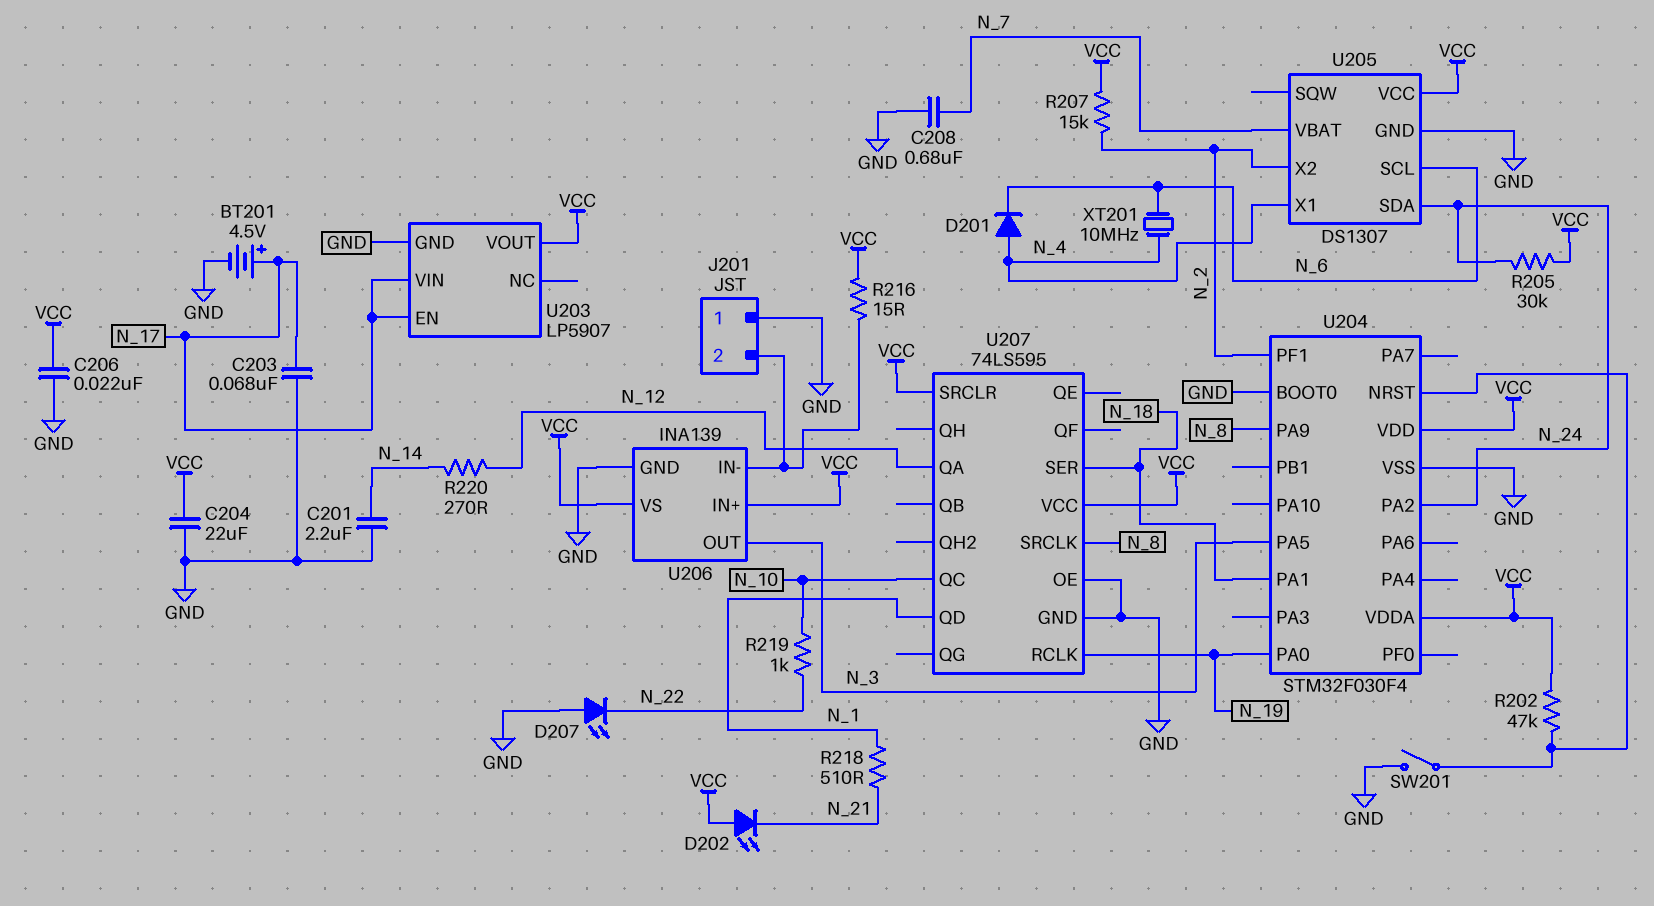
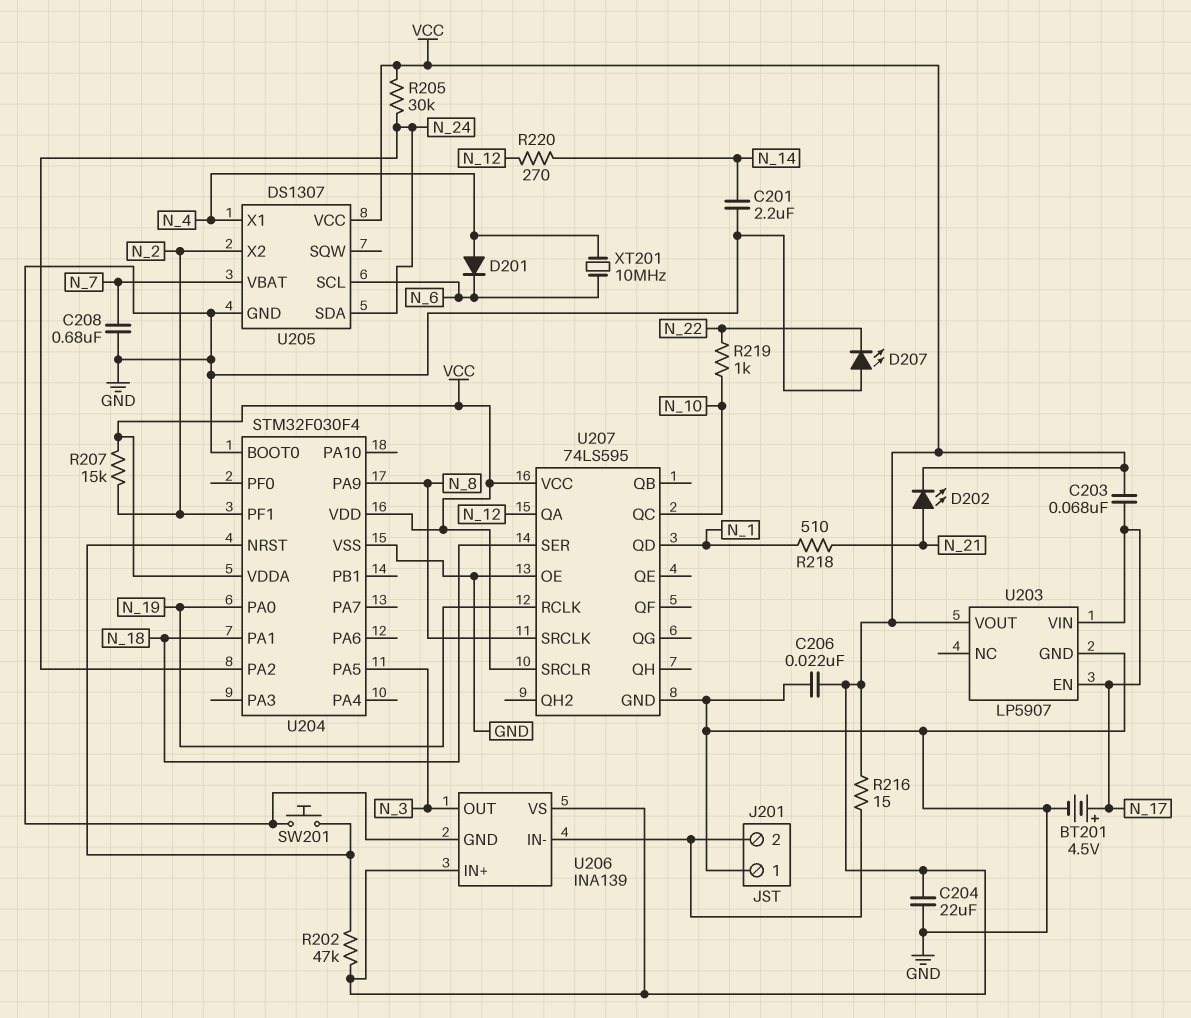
C203: 68nF (GND, N_17) -> 68nF (N_17, VCC)
D202: LED (A VCC, K N_21) -> LED (A N_21, K VCC)
SW201: switch (GND, U204/NRST) -> button (GND, U204/NRST)

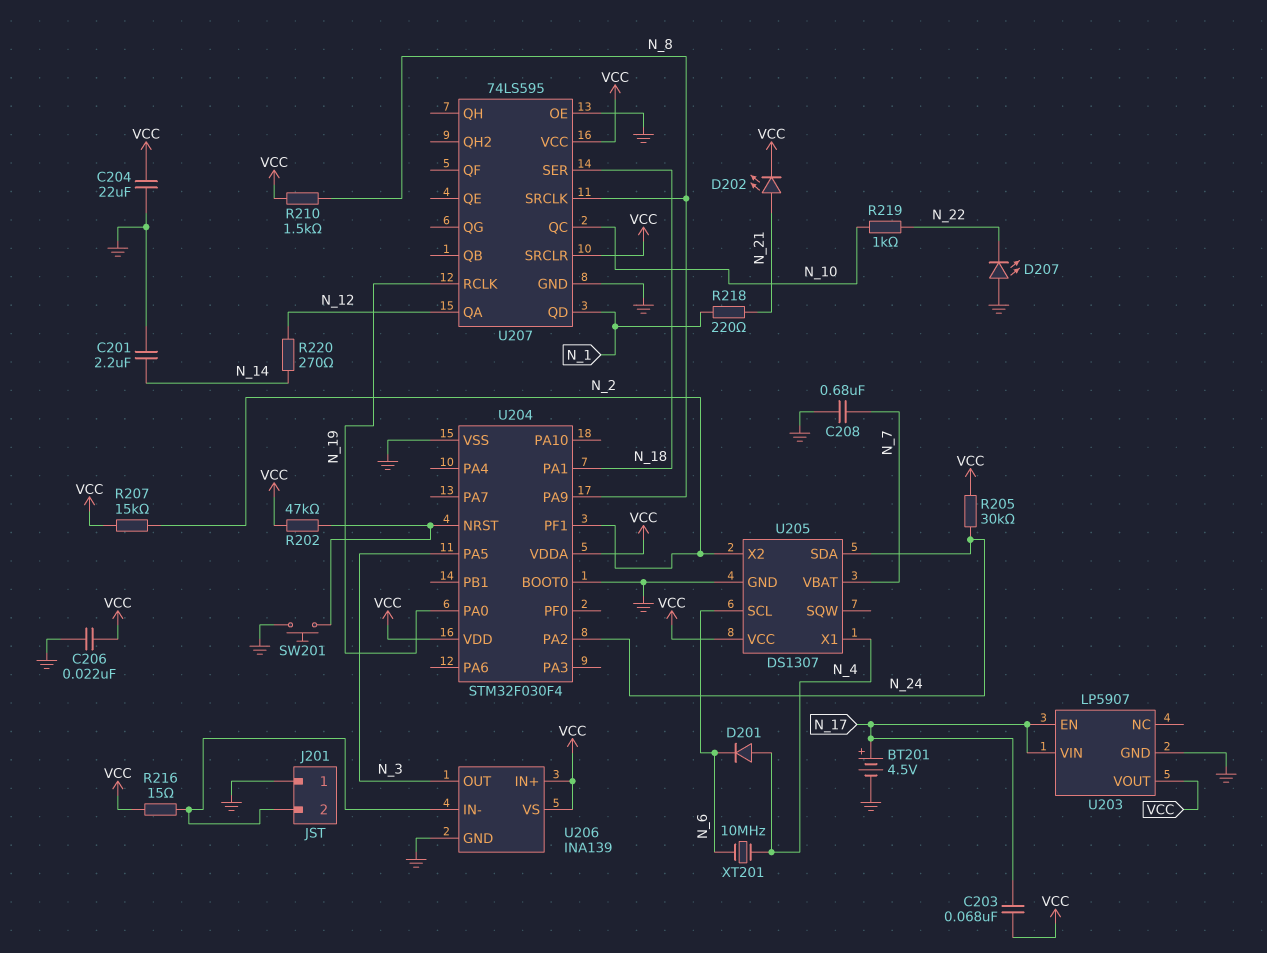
R210: none -> 1.5k (N_8, VCC)
R218: 510 (N_1, N_21) -> 220 (N_1, N_21)

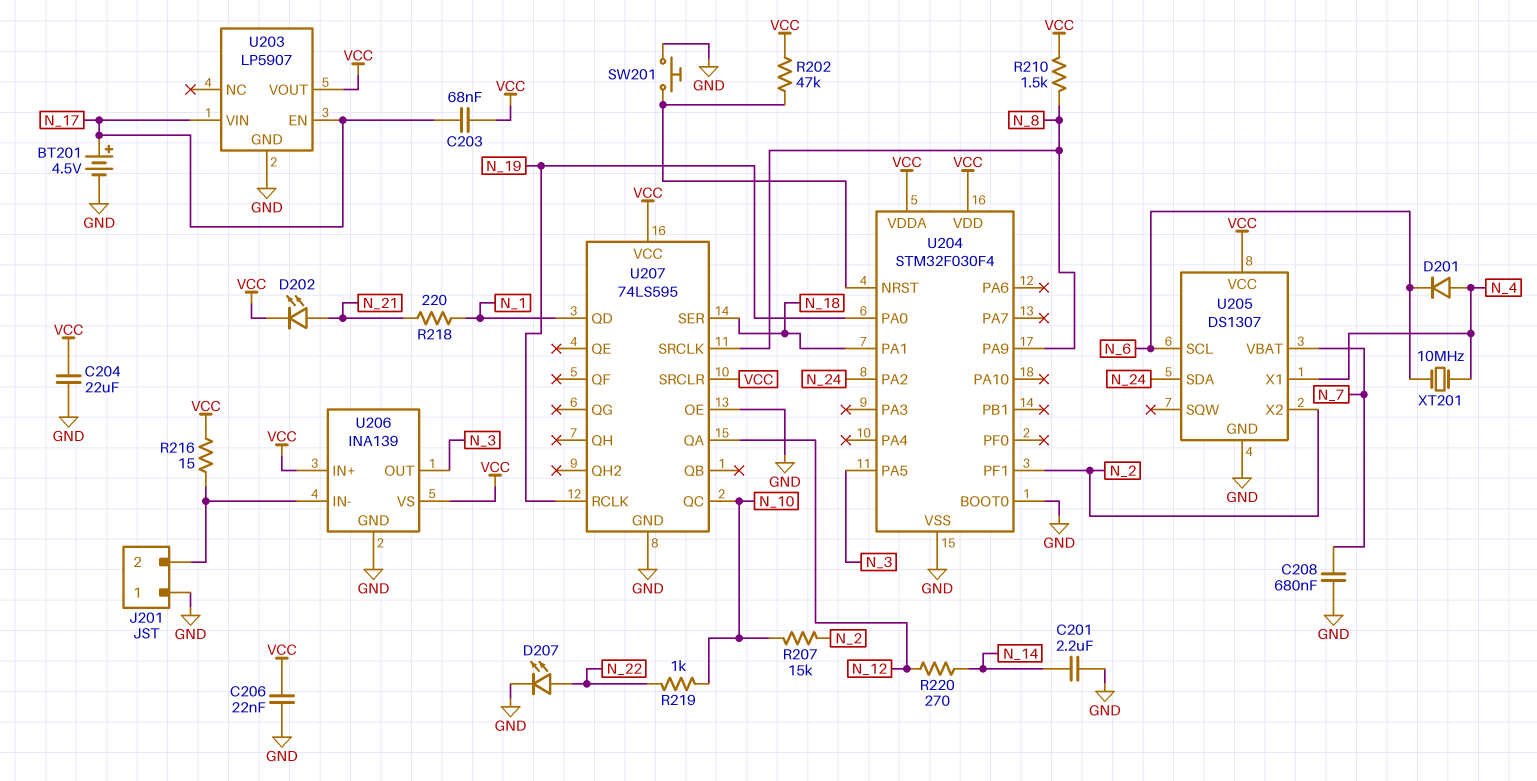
D207: LED (A GND, K N_22) -> LED (A N_22, K GND)
R205: 30k (N_24, VCC) -> none
R207: 15k (N_2, VCC) -> 15k (N_2, N_10)

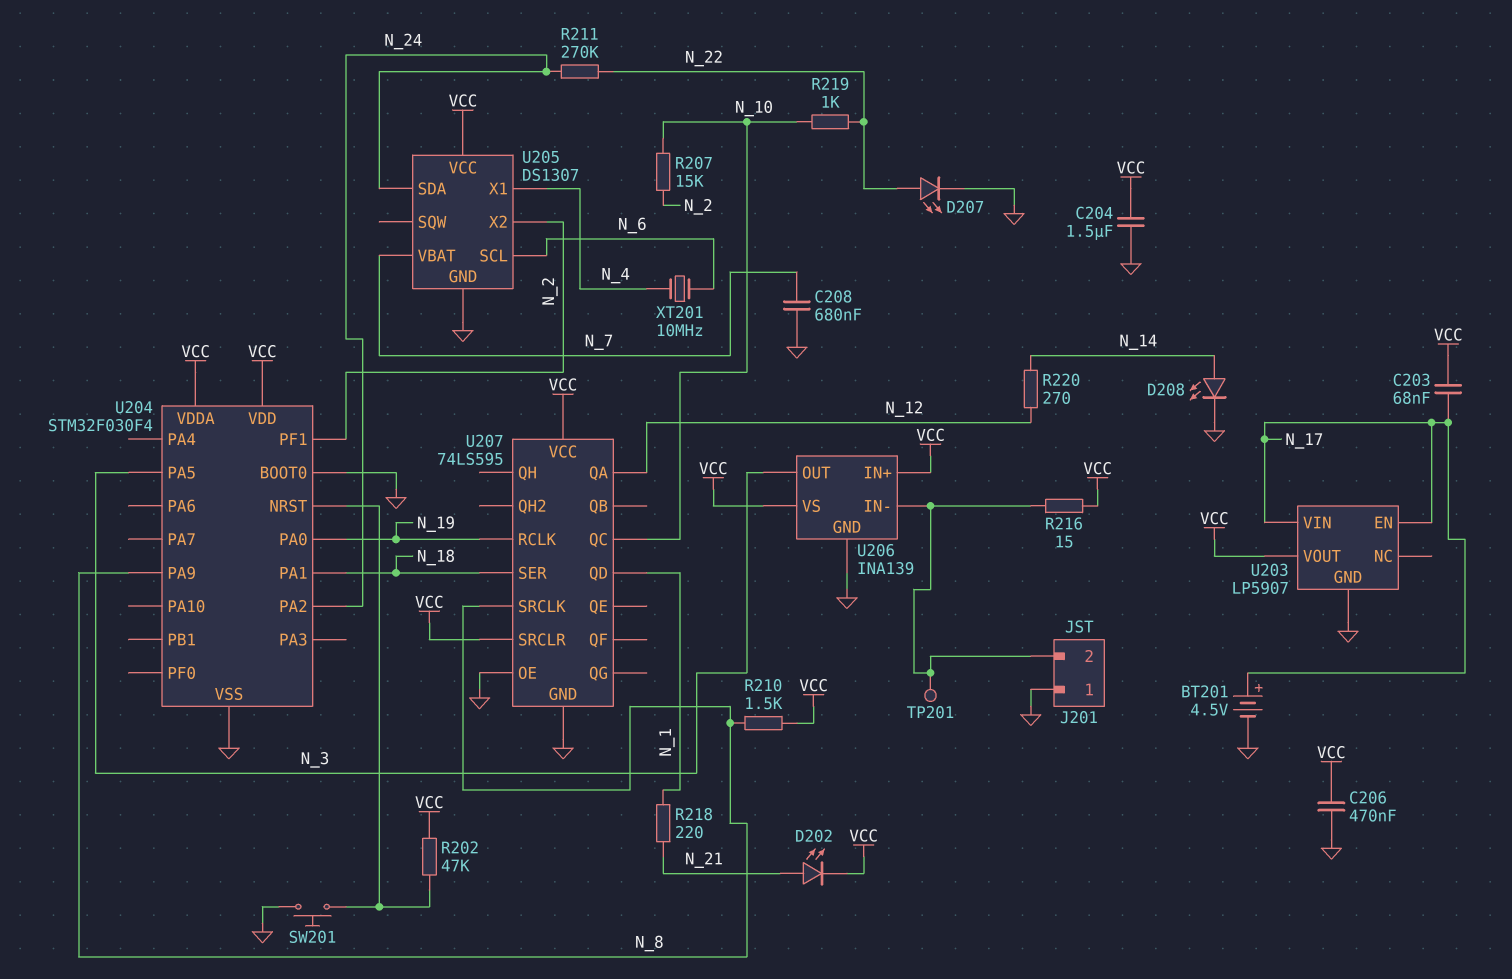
C201: 2.2uF (GND, N_14) -> none
C204: 22uF (GND, VCC) -> 1.5uF (GND, VCC)
C206: 22nF (GND, VCC) -> 470nF (GND, VCC)
D201: diode (A N_4, K N_6) -> none
D208: none -> LED (A N_14, K GND)
R211: none -> 270k (N_22, N_24)
TP201: none -> test point (J201/2)

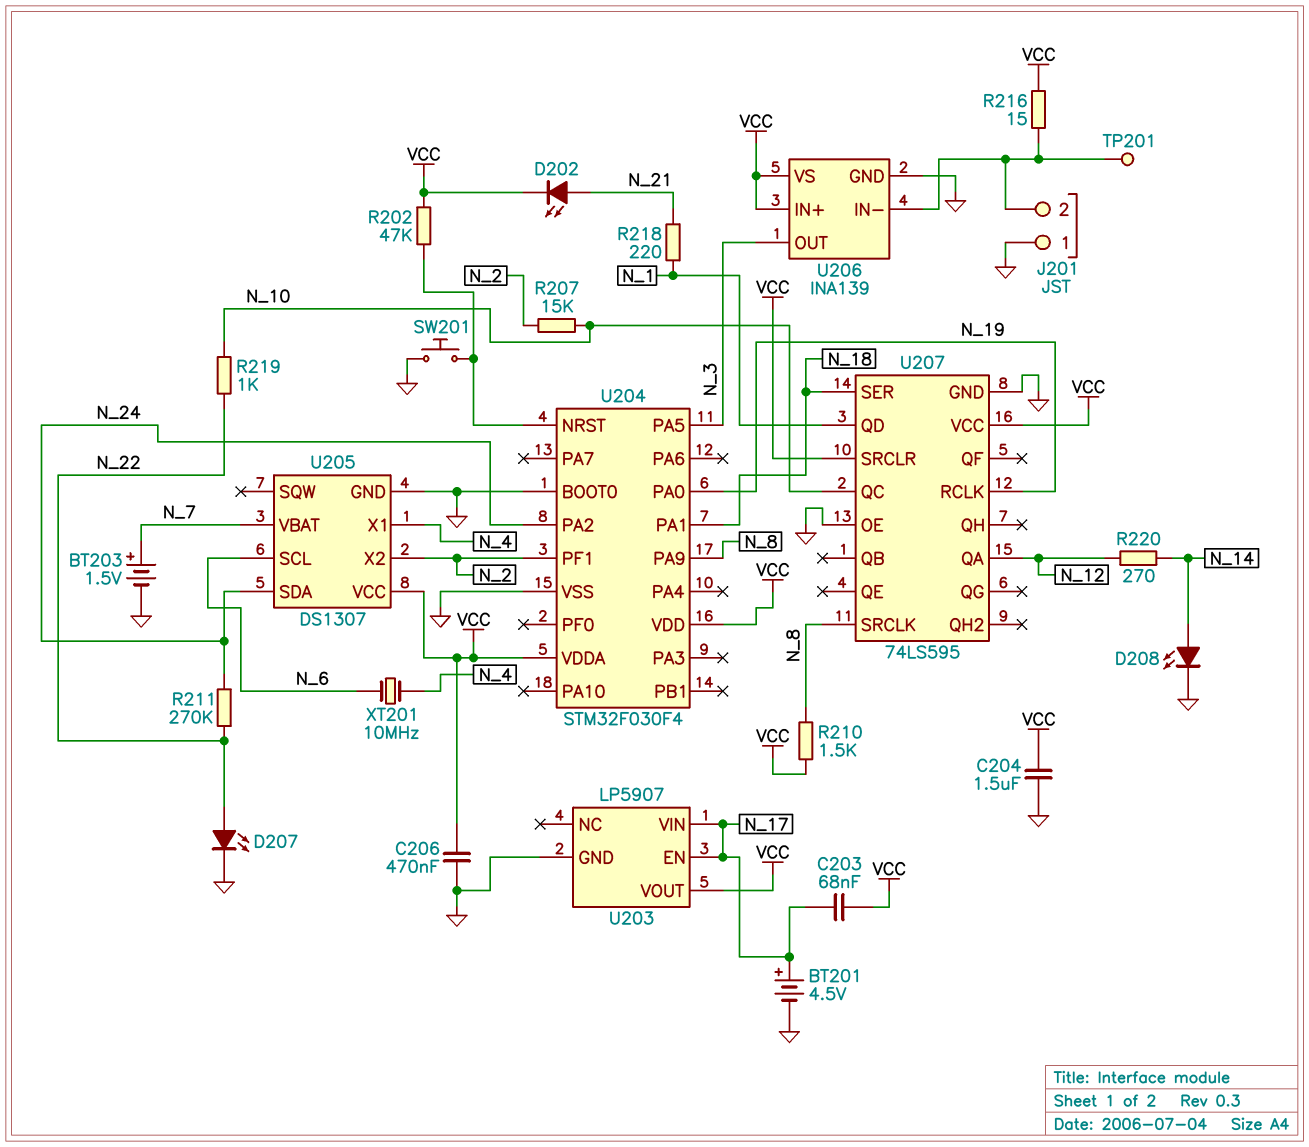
BT203: none -> 1.5V (plus N_7, minus GND)
C208: 680nF (GND, N_7) -> none

